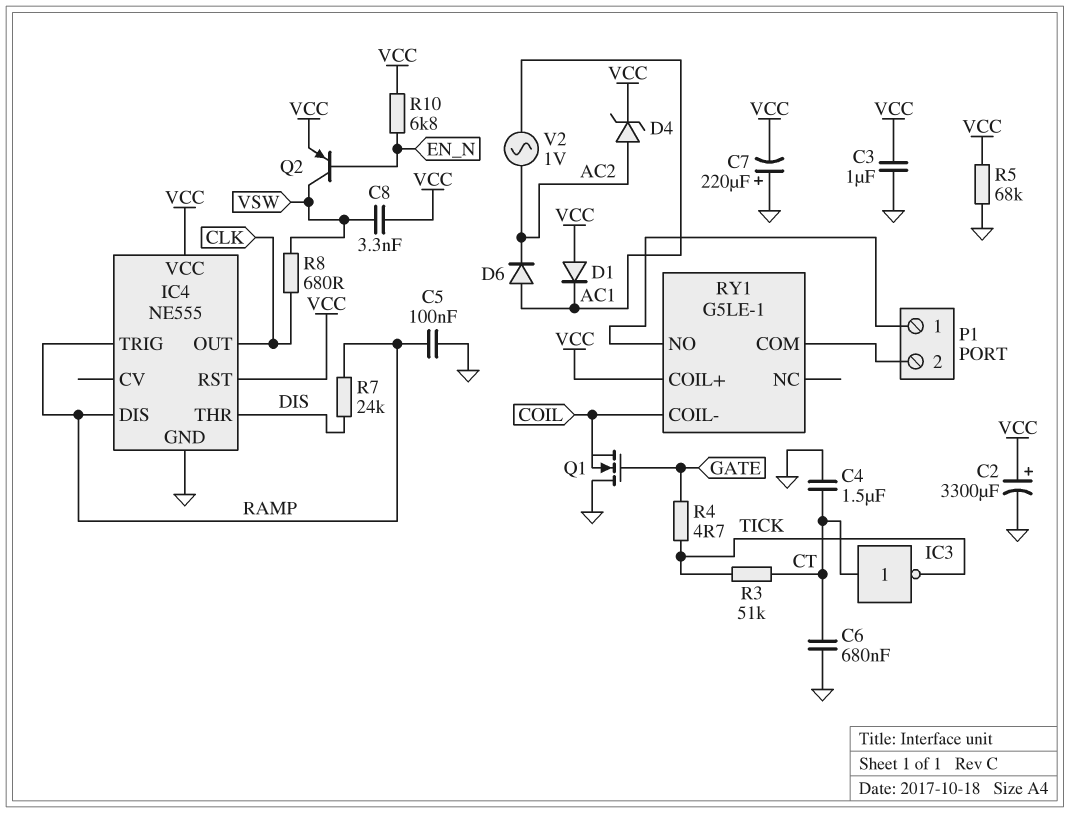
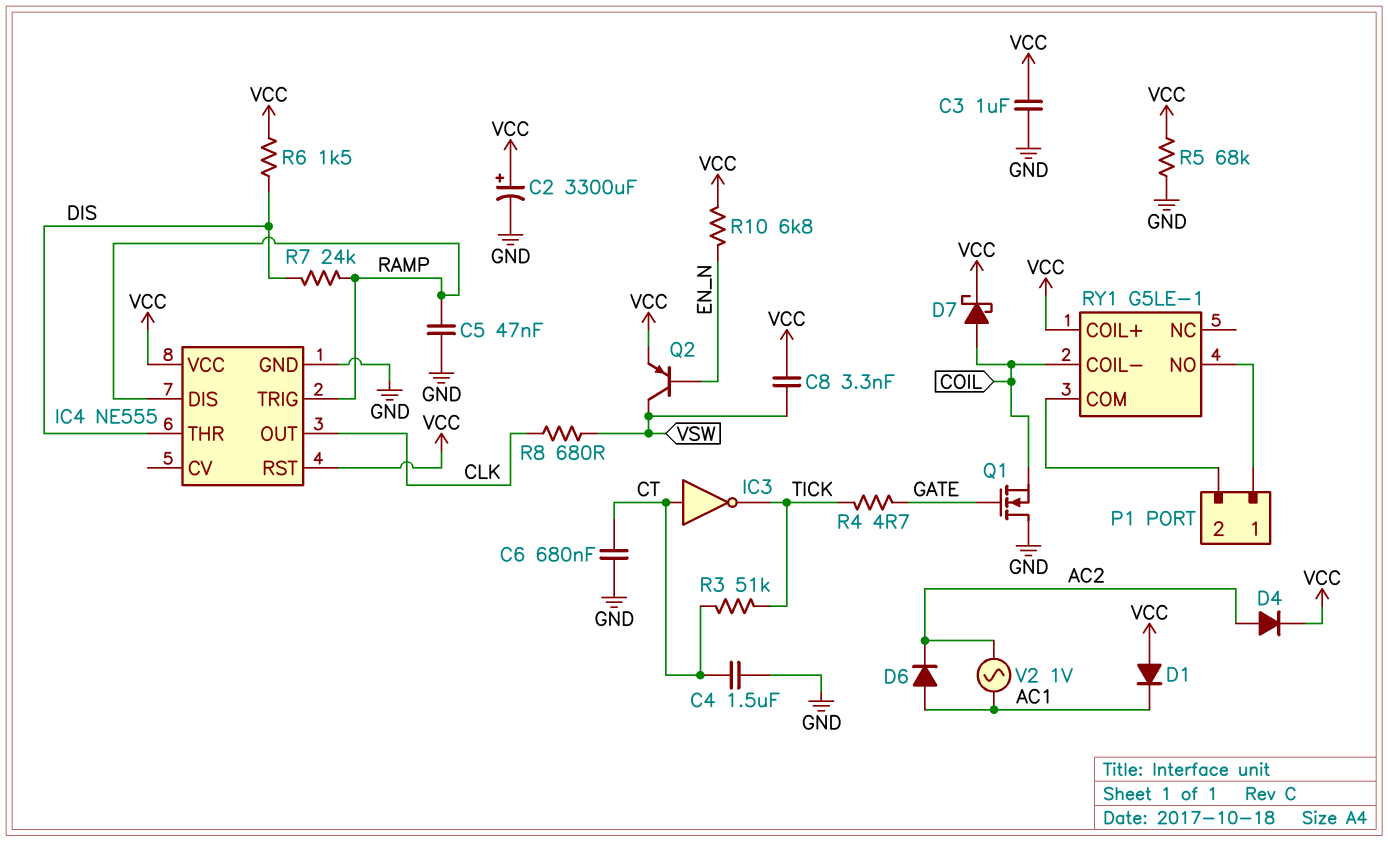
C5: 100nF (GND, RAMP) -> 47nF (GND, RAMP)
C7: 220uF (plus GND, minus VCC) -> none
D4: zener (A AC2, K VCC) -> diode (A AC2, K VCC)
D7: none -> schottky (A COIL, K VCC)
R6: none -> 1.5k (DIS, VCC)

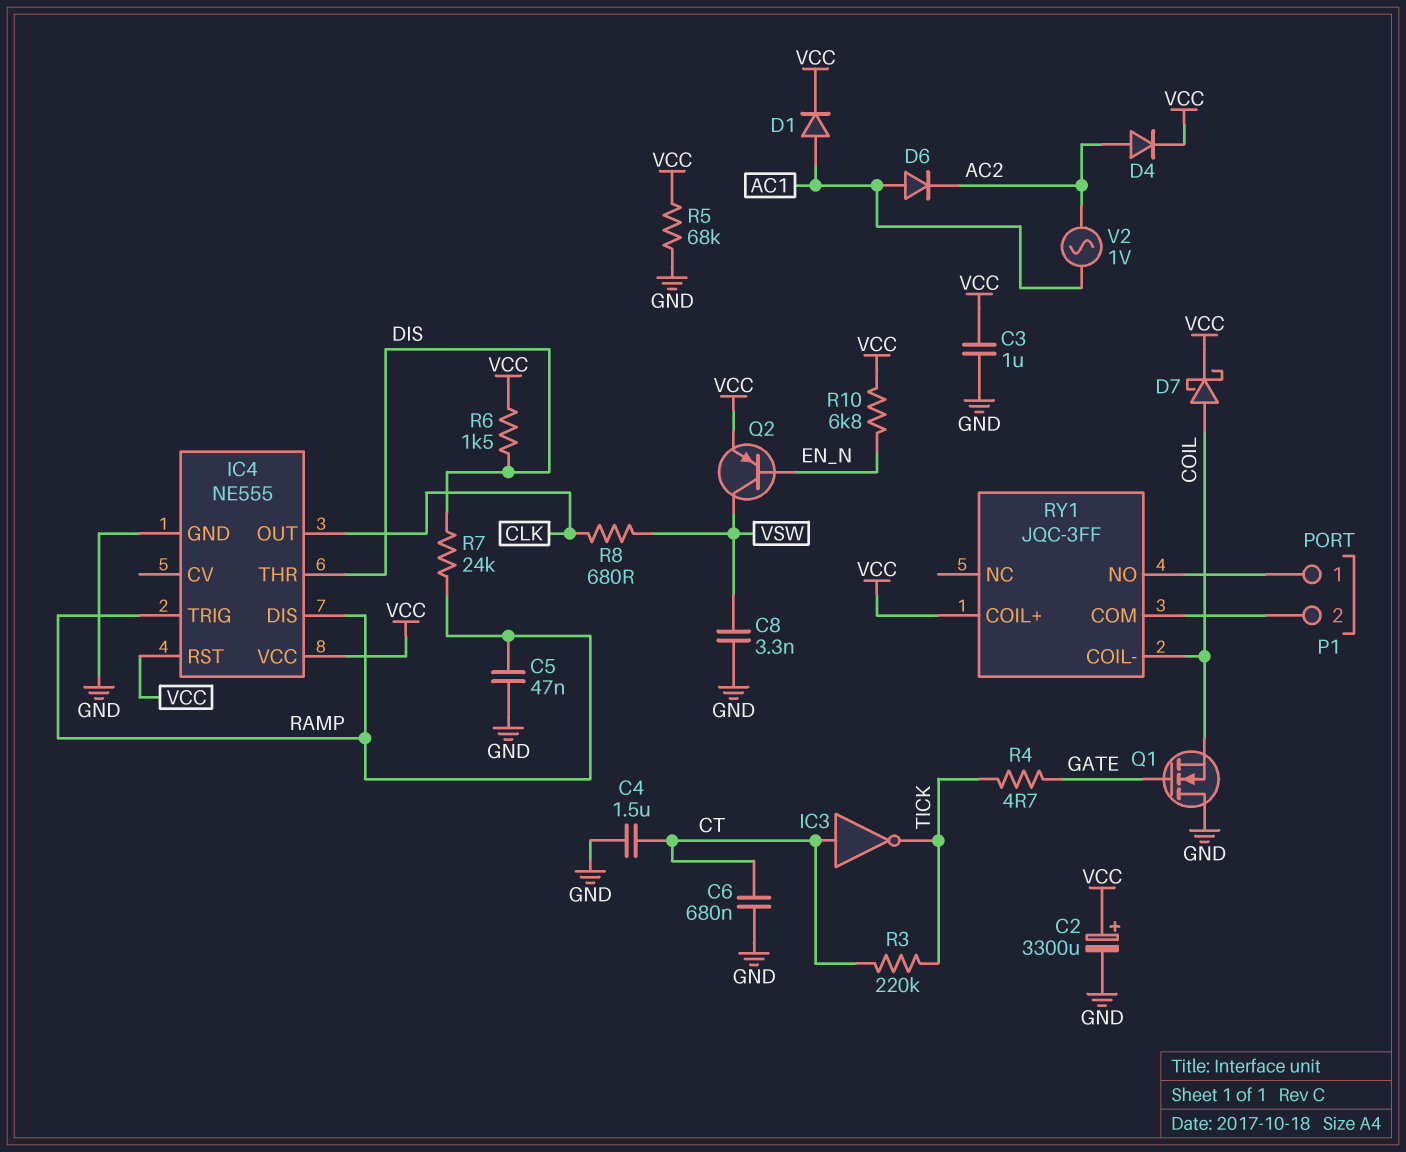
C8: 3.3nF (VCC, VSW) -> 3.3nF (GND, VSW)
D1: diode (A VCC, K AC1) -> diode (A AC1, K VCC)
R3: 51k (CT, TICK) -> 220k (CT, TICK)
RY1: G5LE-1 -> JQC-3FF

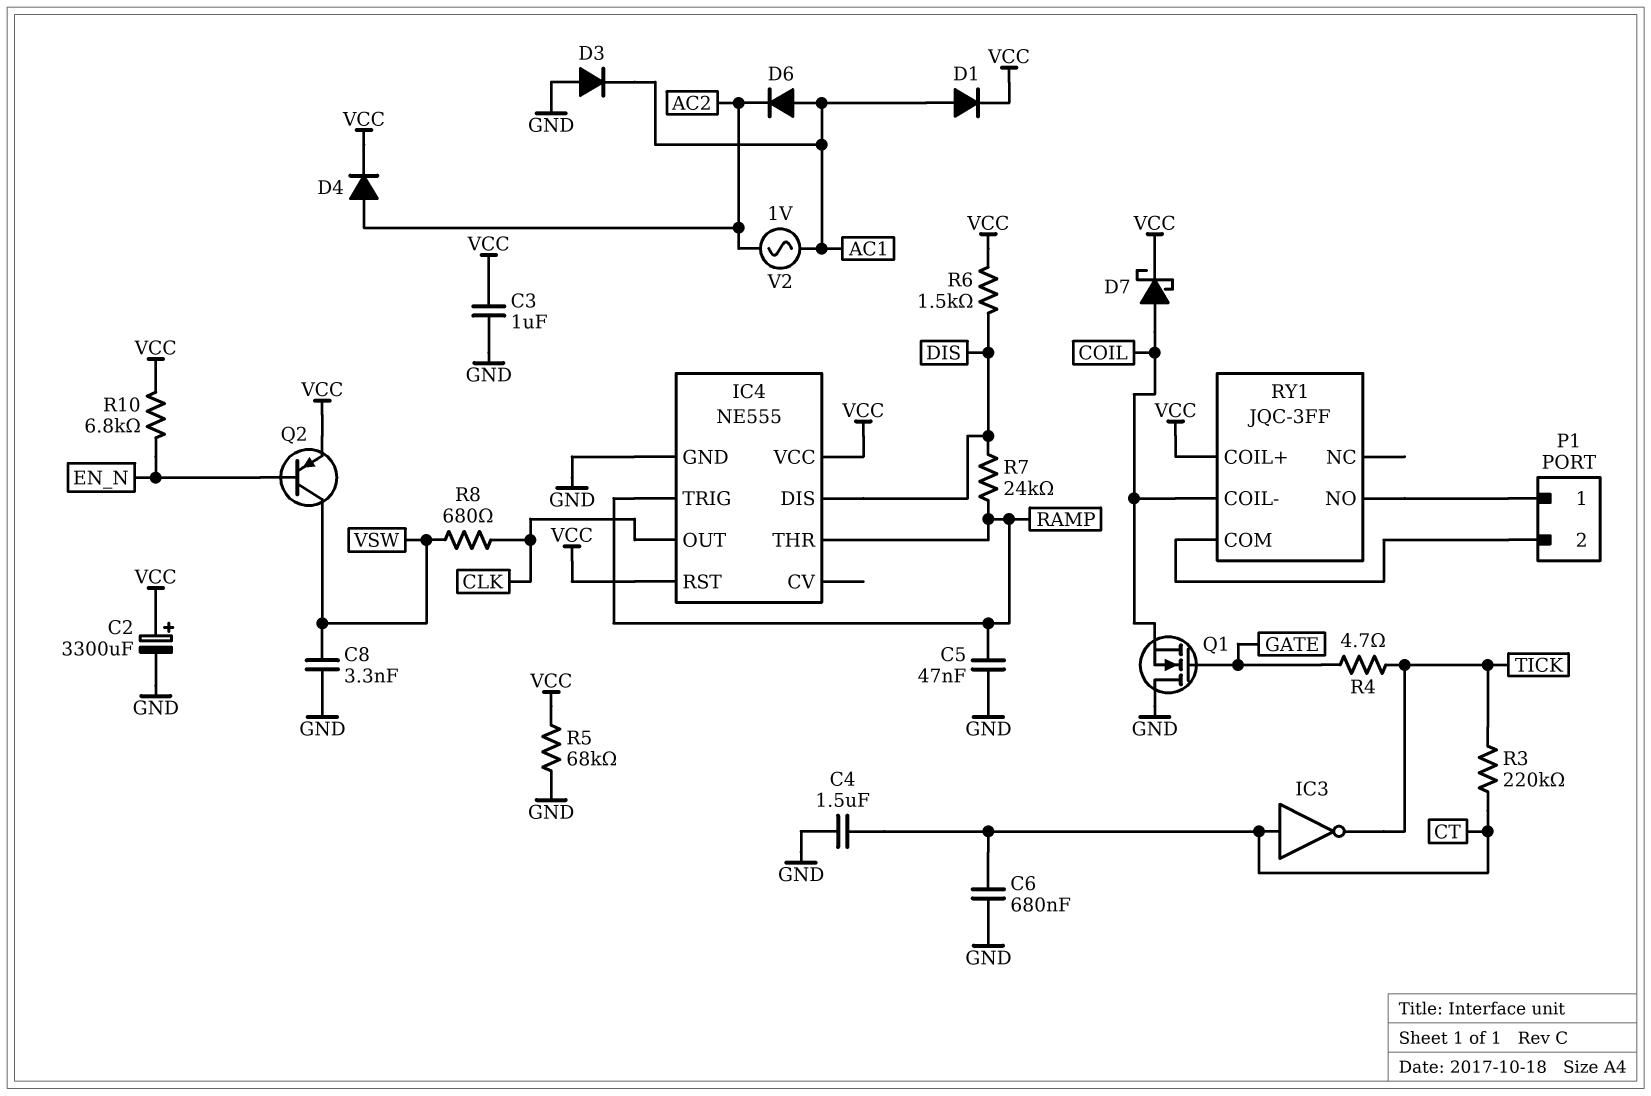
D3: none -> diode (A GND, K AC1)
IC4 pin DIS: RAMP -> DIS
IC4 pin THR: DIS -> RAMP

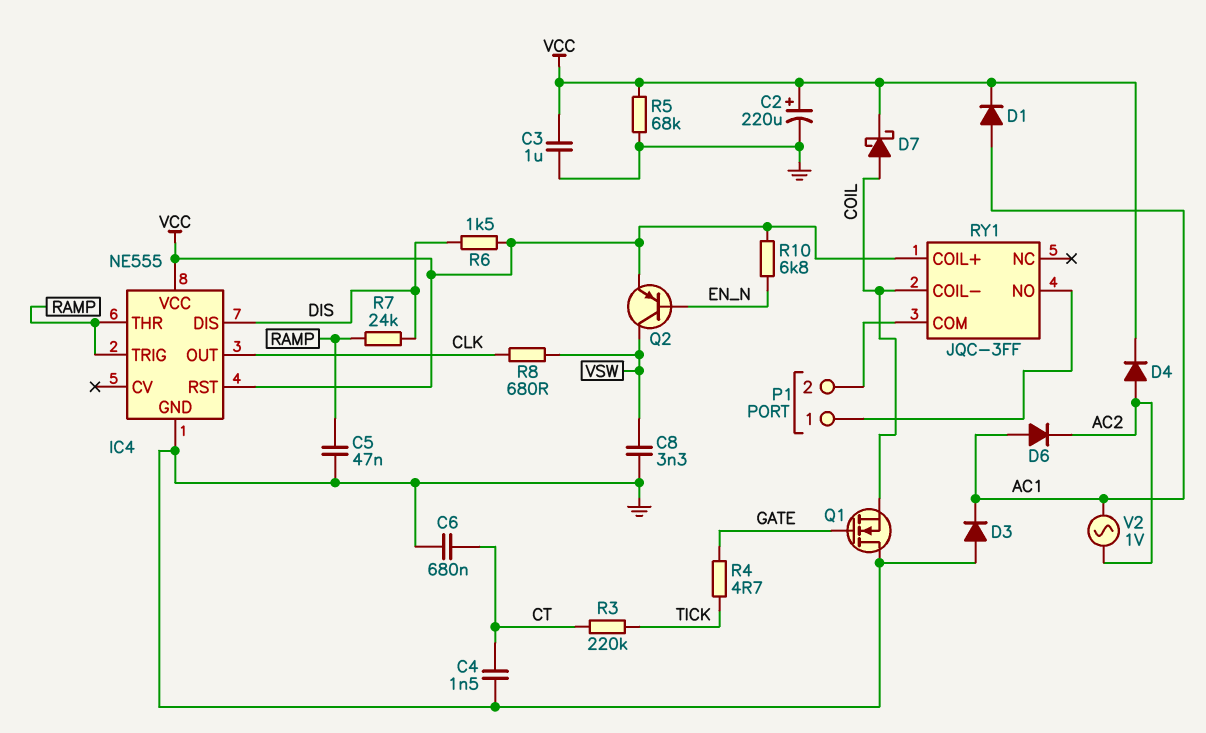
C2: 3300uF (plus VCC, minus GND) -> 220uF (plus VCC, minus GND)
C4: 1.5uF (CT, GND) -> 1.5nF (CT, GND)
IC3: NOT (in CT, out TICK) -> none

